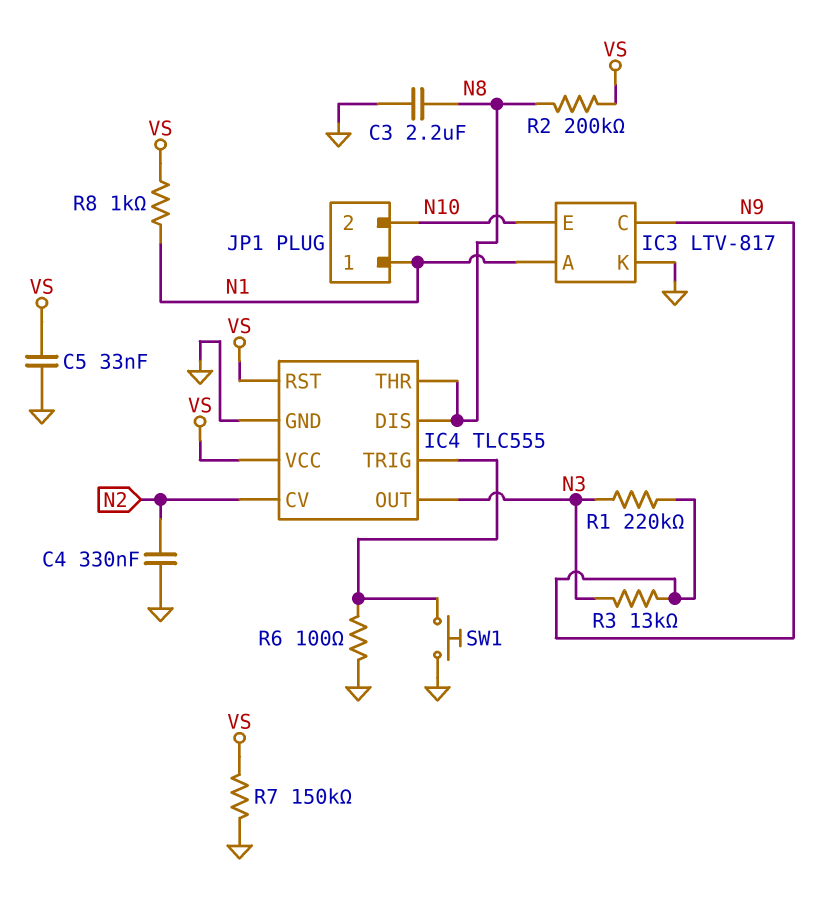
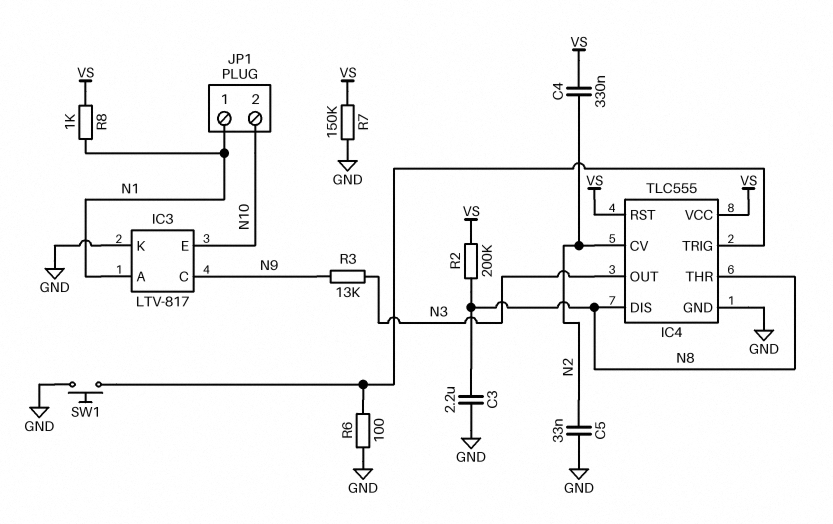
C4: 330nF (GND, N2) -> 330nF (N2, VS)
C5: 33nF (GND, VS) -> 33nF (GND, N2)
R1: 220k (N3, N9) -> none

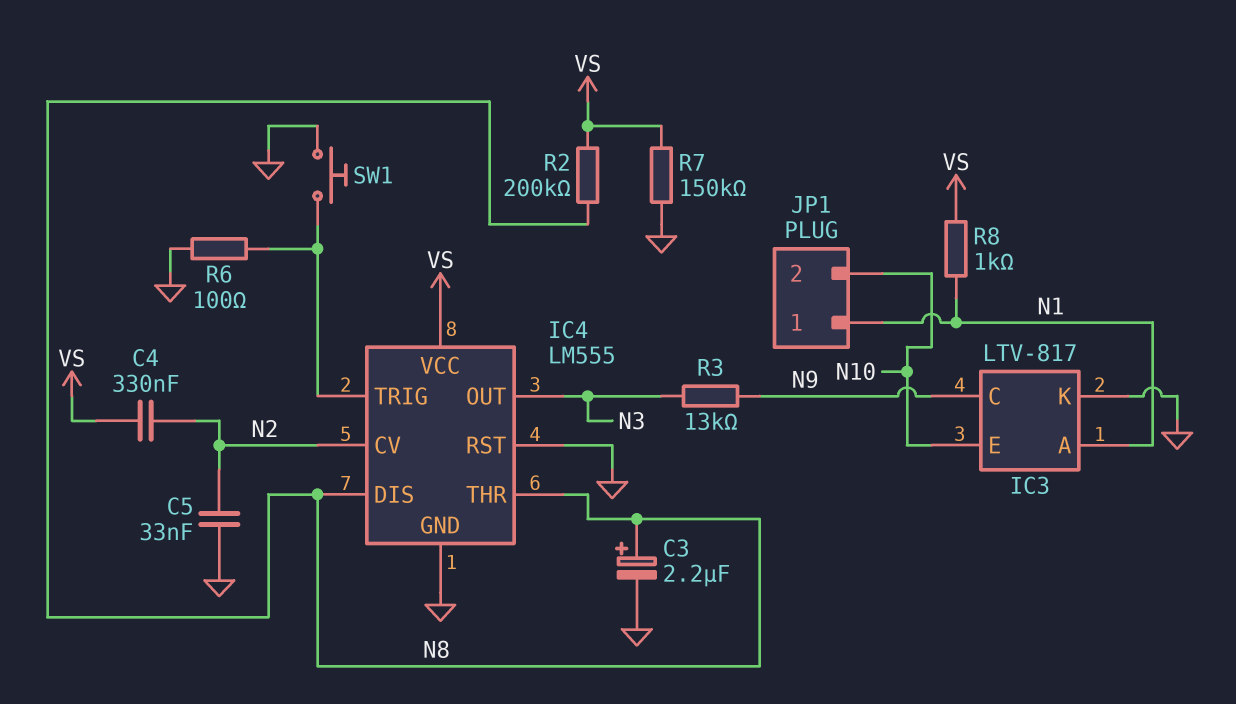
C3: 2.2uF (GND, N8) -> 2.2uF (plus N8, minus GND)
IC4: TLC555 -> LM555
IC4 pin RST: VS -> GND

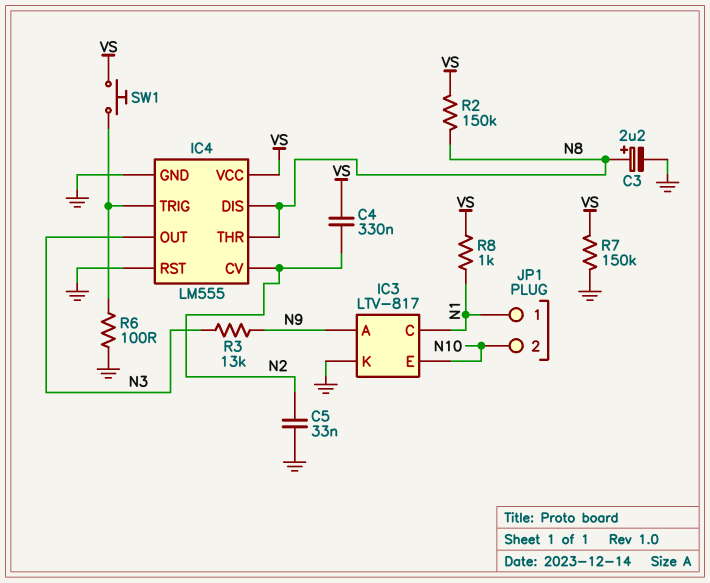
IC3 pin A: N1 -> N9
IC3 pin C: N9 -> N1
R2: 200k (N8, VS) -> 150k (N8, VS)
SW1: button (GND, IC4/TRIG) -> button (IC4/TRIG, VS)

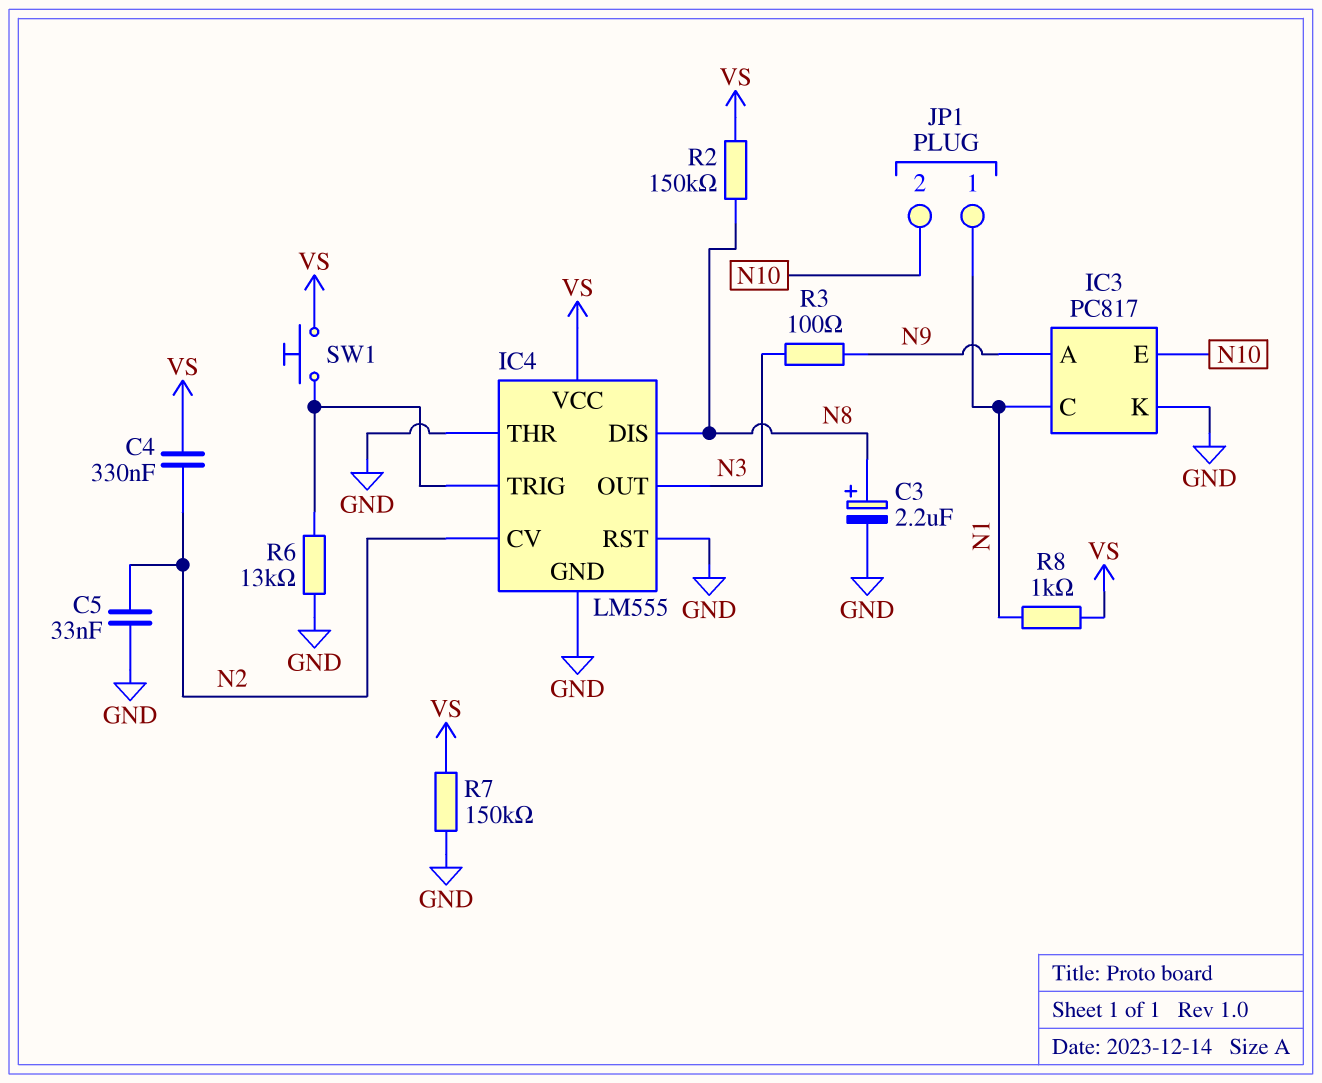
IC3: LTV-817 -> PC817
IC4 pin THR: N8 -> GND
R3: 13k (N3, N9) -> 100 (N3, N9)
R6: 100 (GND, IC4/TRIG) -> 13k (GND, IC4/TRIG)

